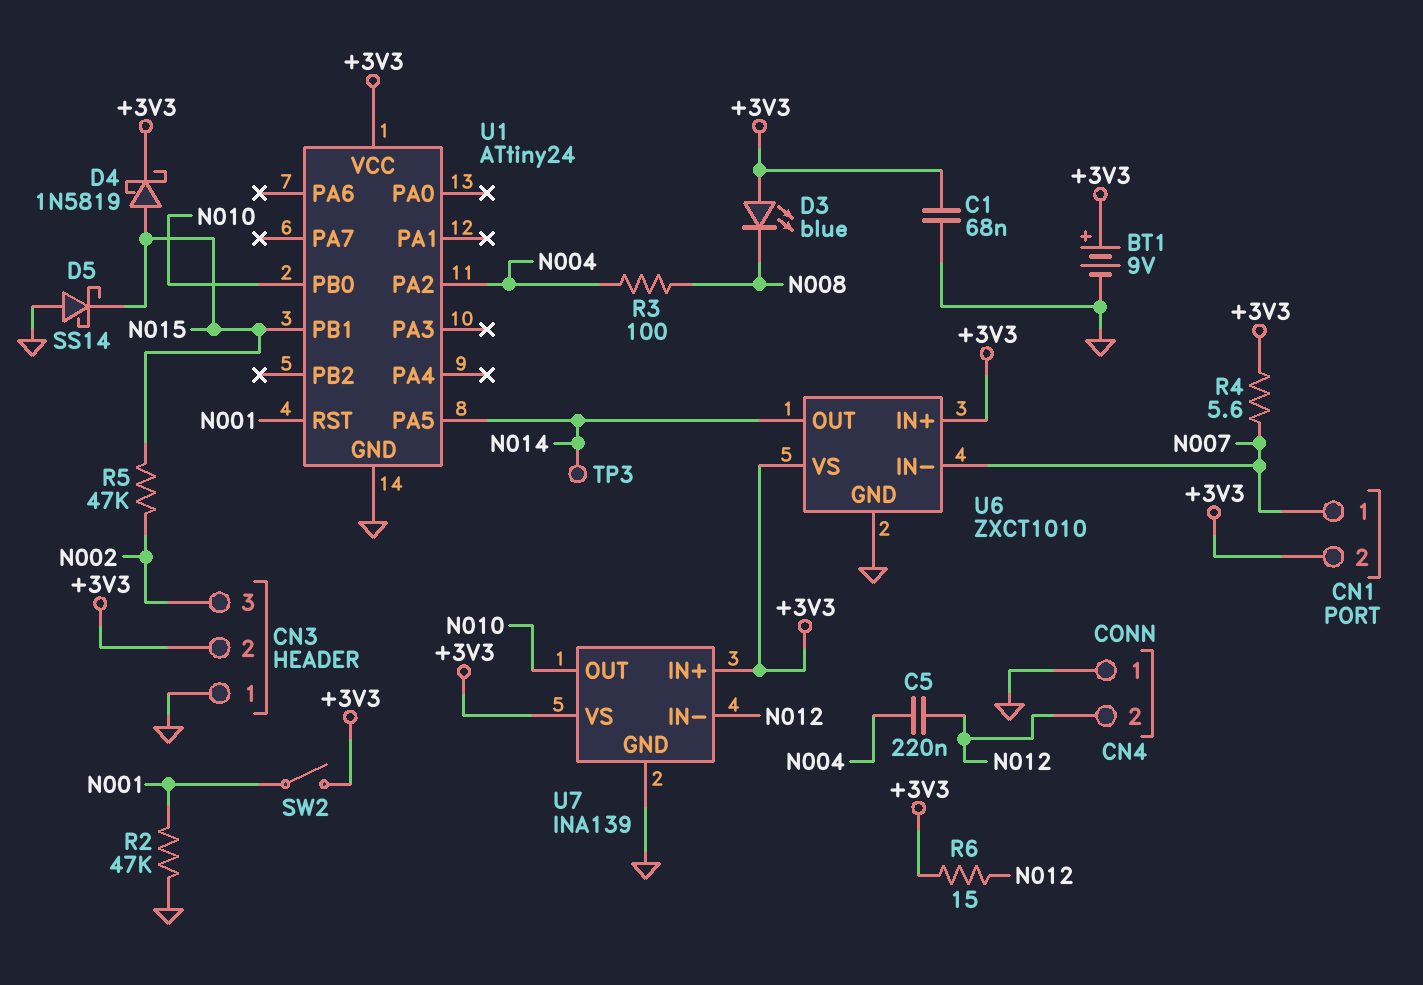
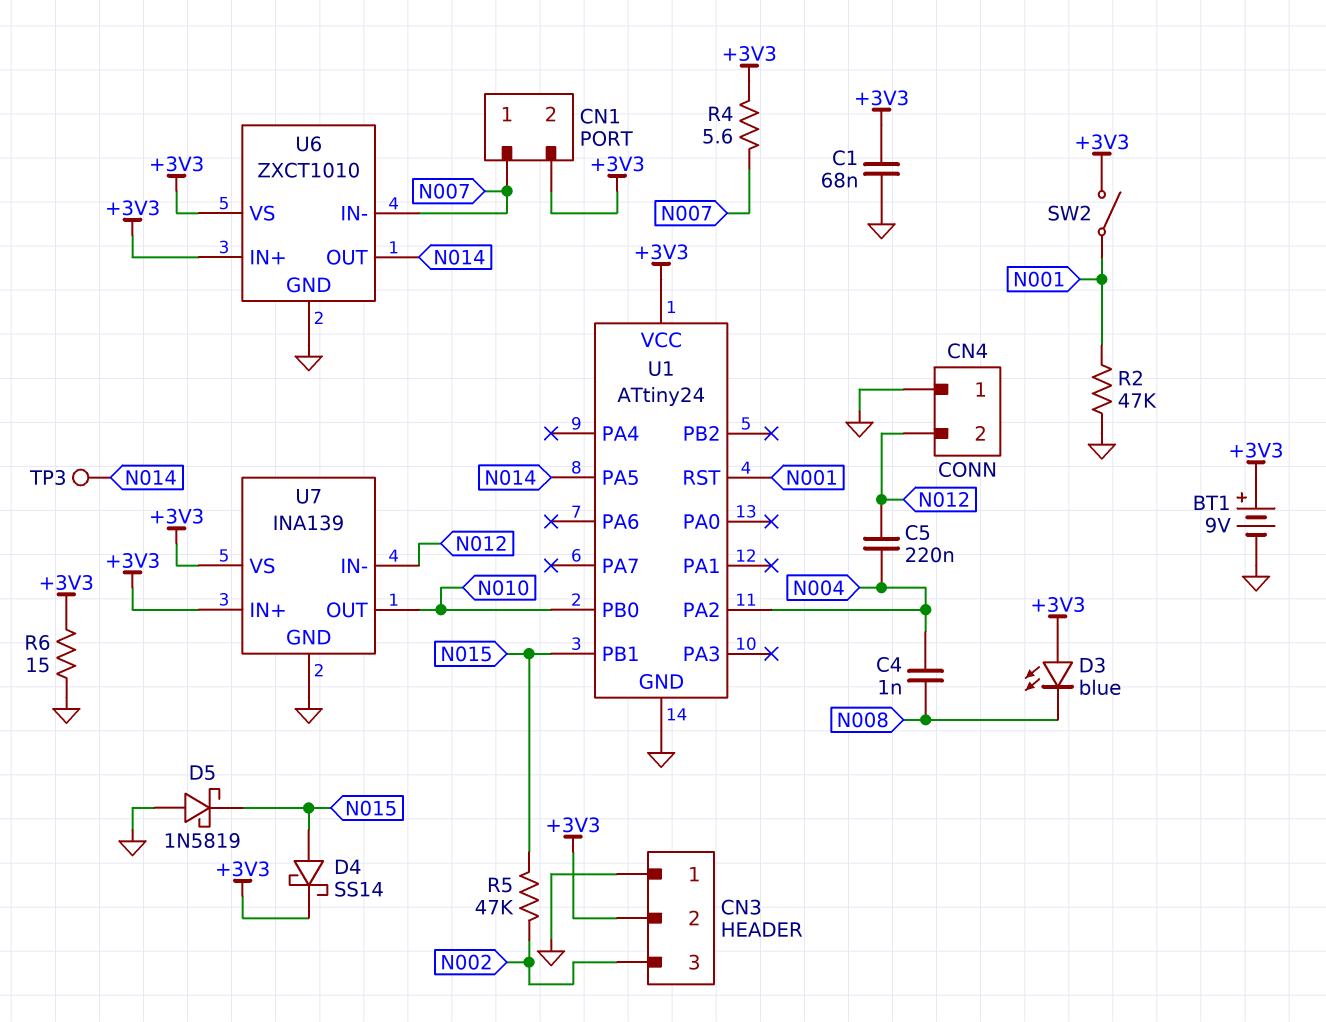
C4: none -> 1nF (N004, N008)
D4: schottky 1N5819 (A N015, K +3V3) -> schottky SS14 (A N015, K +3V3)
D5: schottky SS14 (A GND, K N015) -> schottky 1N5819 (A GND, K N015)
R3: 100 (N004, N008) -> none
R6: 15 (+3V3, N012) -> 15 (+3V3, GND)

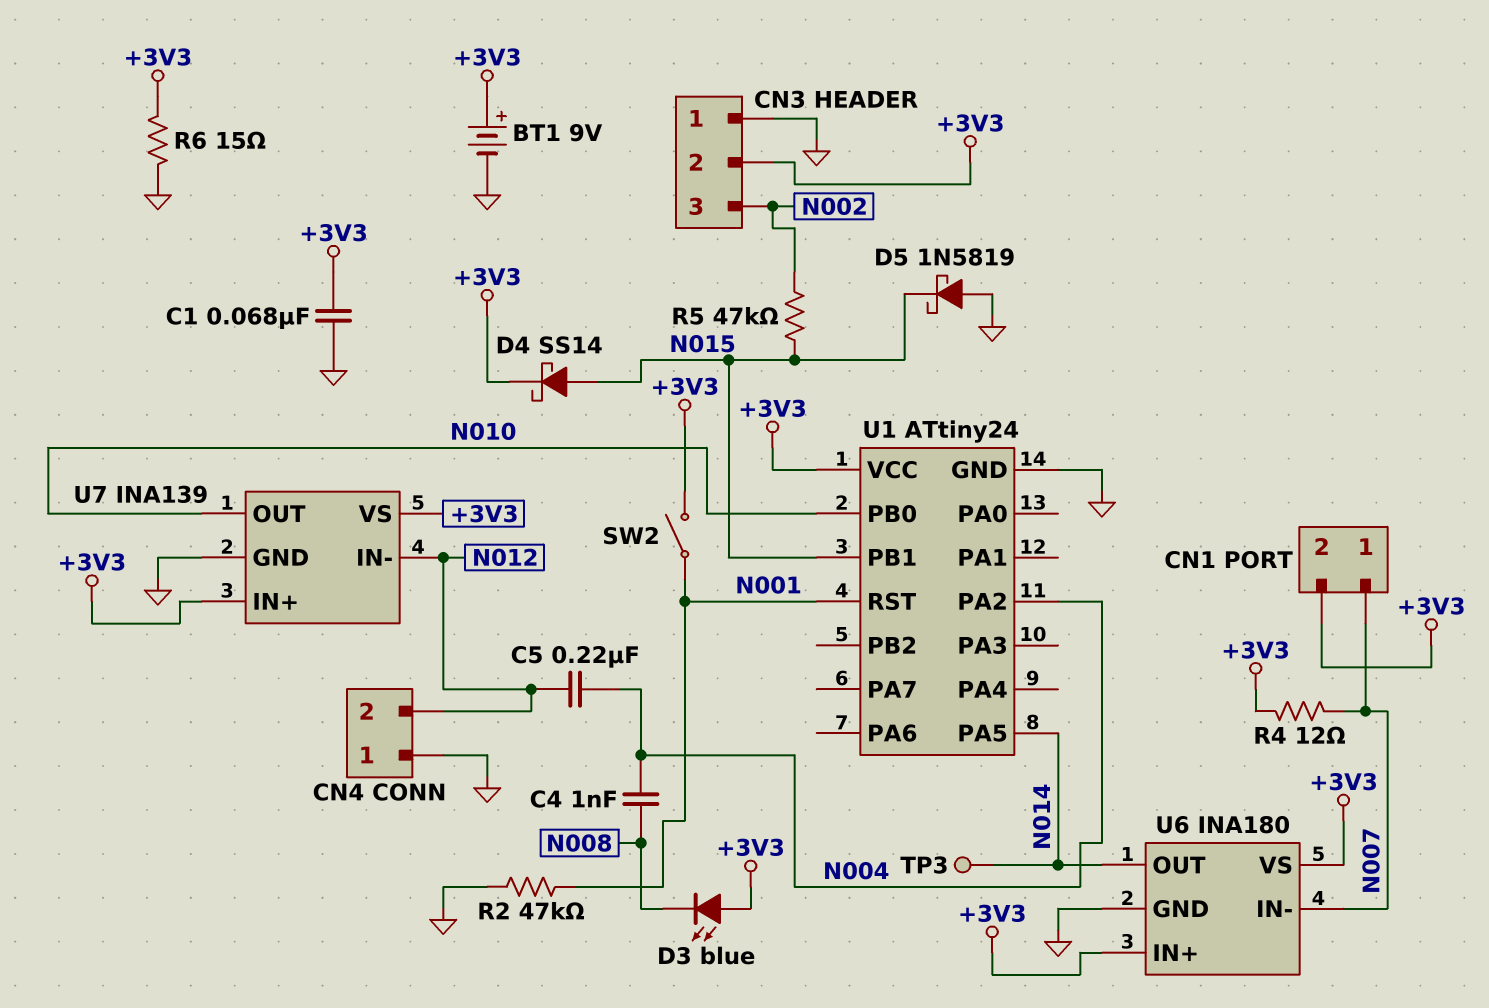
R4: 5.6 (+3V3, N007) -> 12 (+3V3, N007)
U6: ZXCT1010 -> INA180

